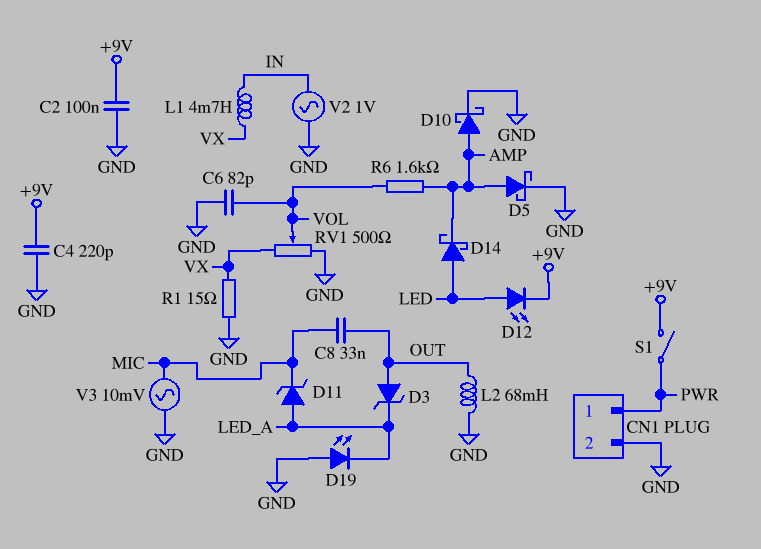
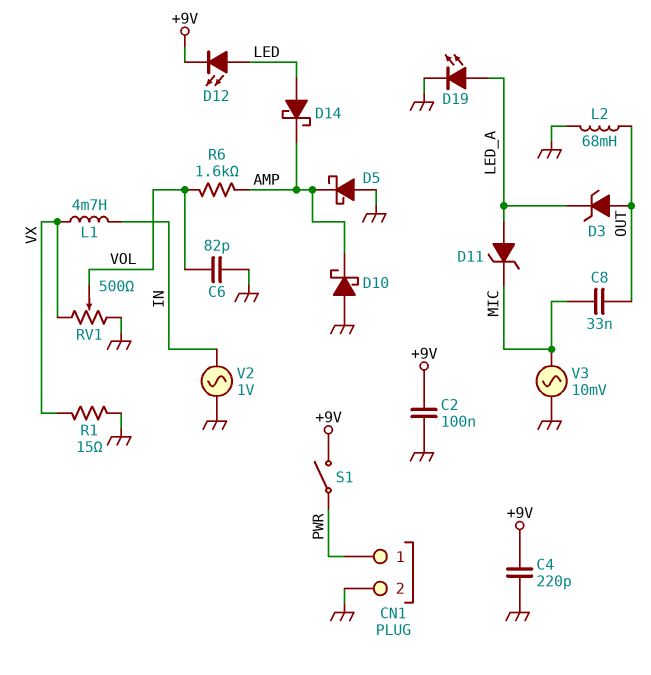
D5: schottky (A AMP, K GND) -> schottky (A GND, K AMP)
D10: schottky (A AMP, K GND) -> schottky (A GND, K AMP)
D19: LED (A GND, K LED_A) -> LED (A LED_A, K GND)

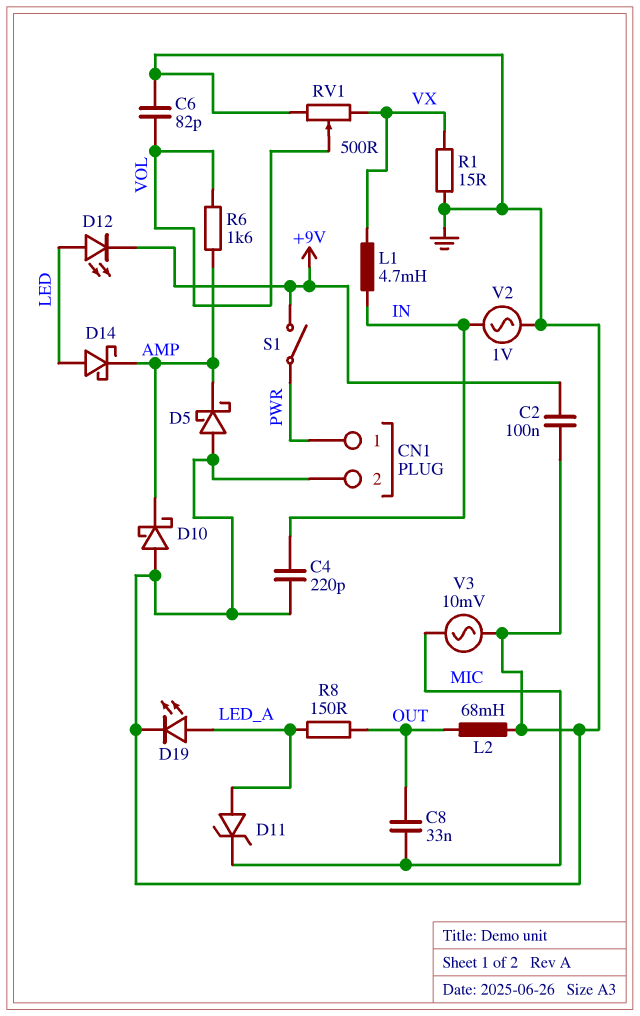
C4: 220pF (+9V, GND) -> 220pF (GND, IN)
D3: zener (A OUT, K LED_A) -> none
R8: none -> 150 (LED_A, OUT)

